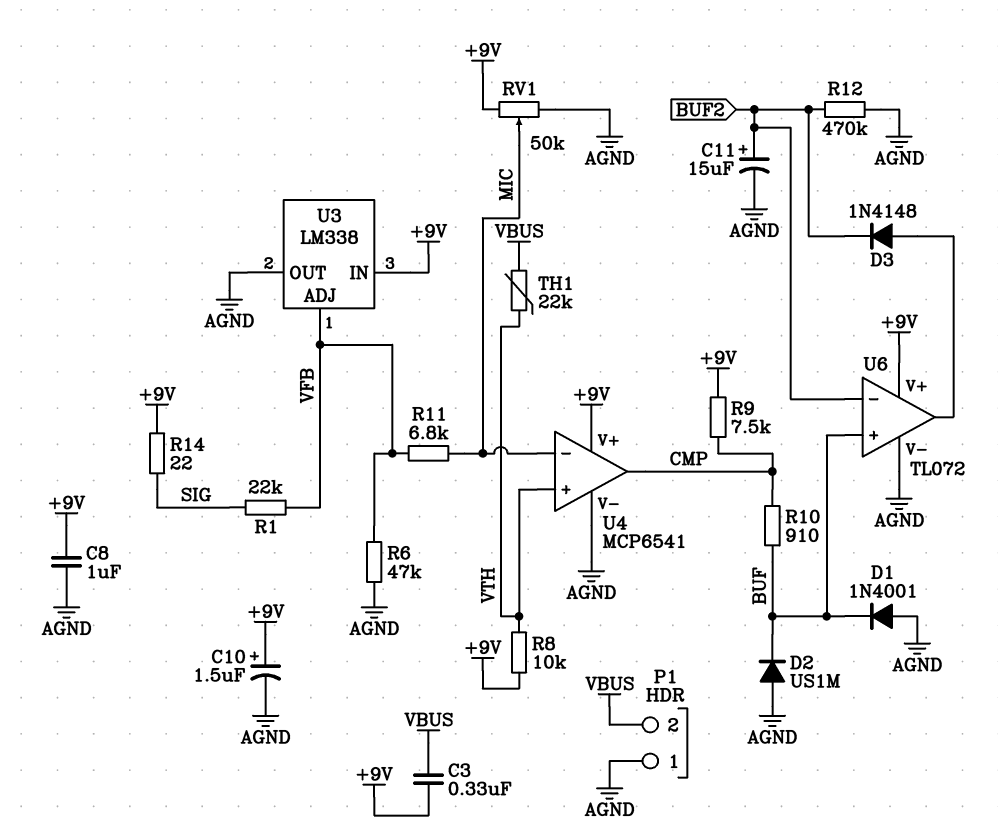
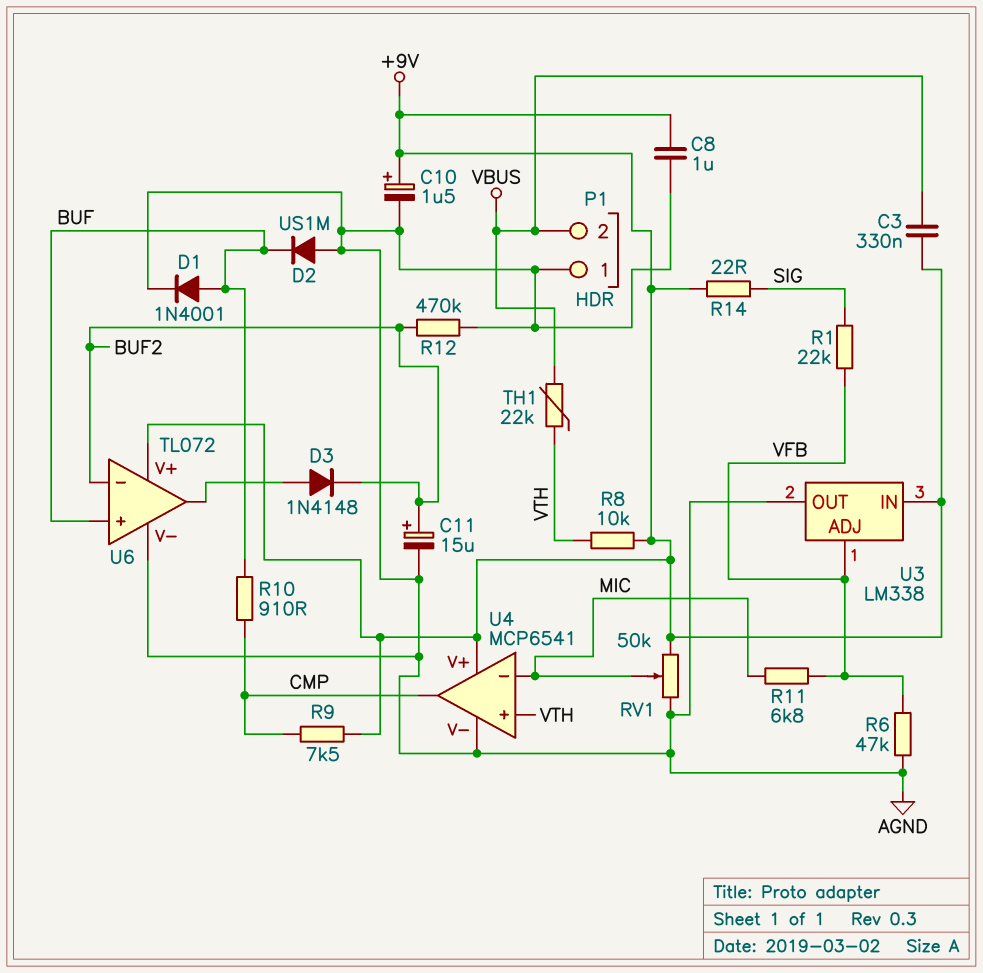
D1: diode 1N4001 (A AGND, K BUF) -> diode 1N4001 (A BUF, K AGND)

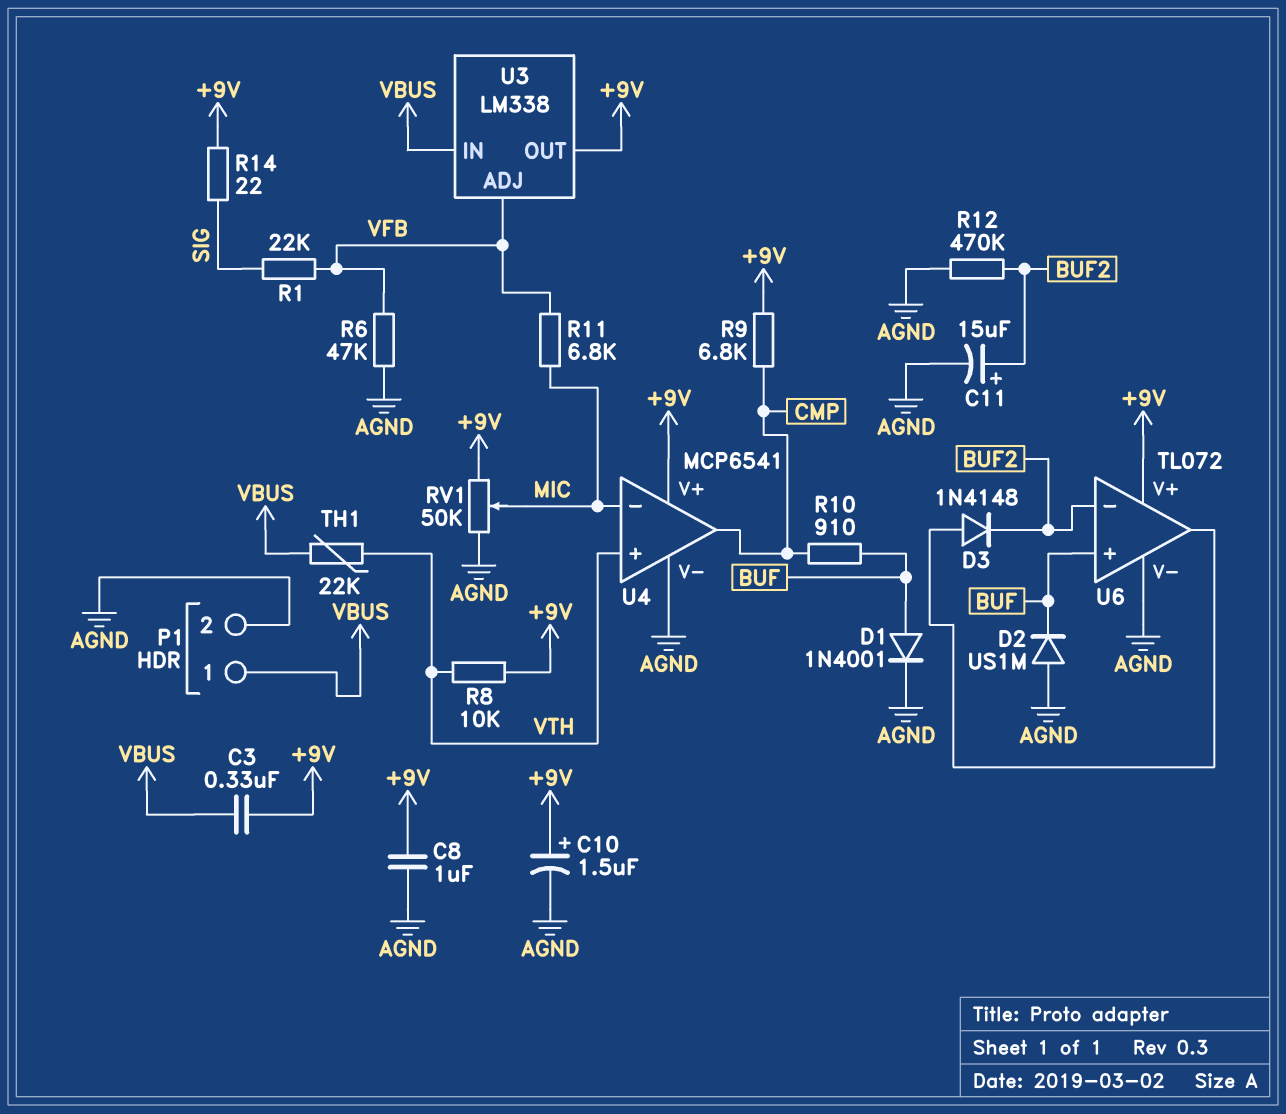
P1 pin 1: AGND -> VBUS
P1 pin 2: VBUS -> AGND
R9: 7.5k (+9V, CMP) -> 6.8k (+9V, CMP)
U3 pin IN: +9V -> VBUS
U3 pin OUT: AGND -> +9V

